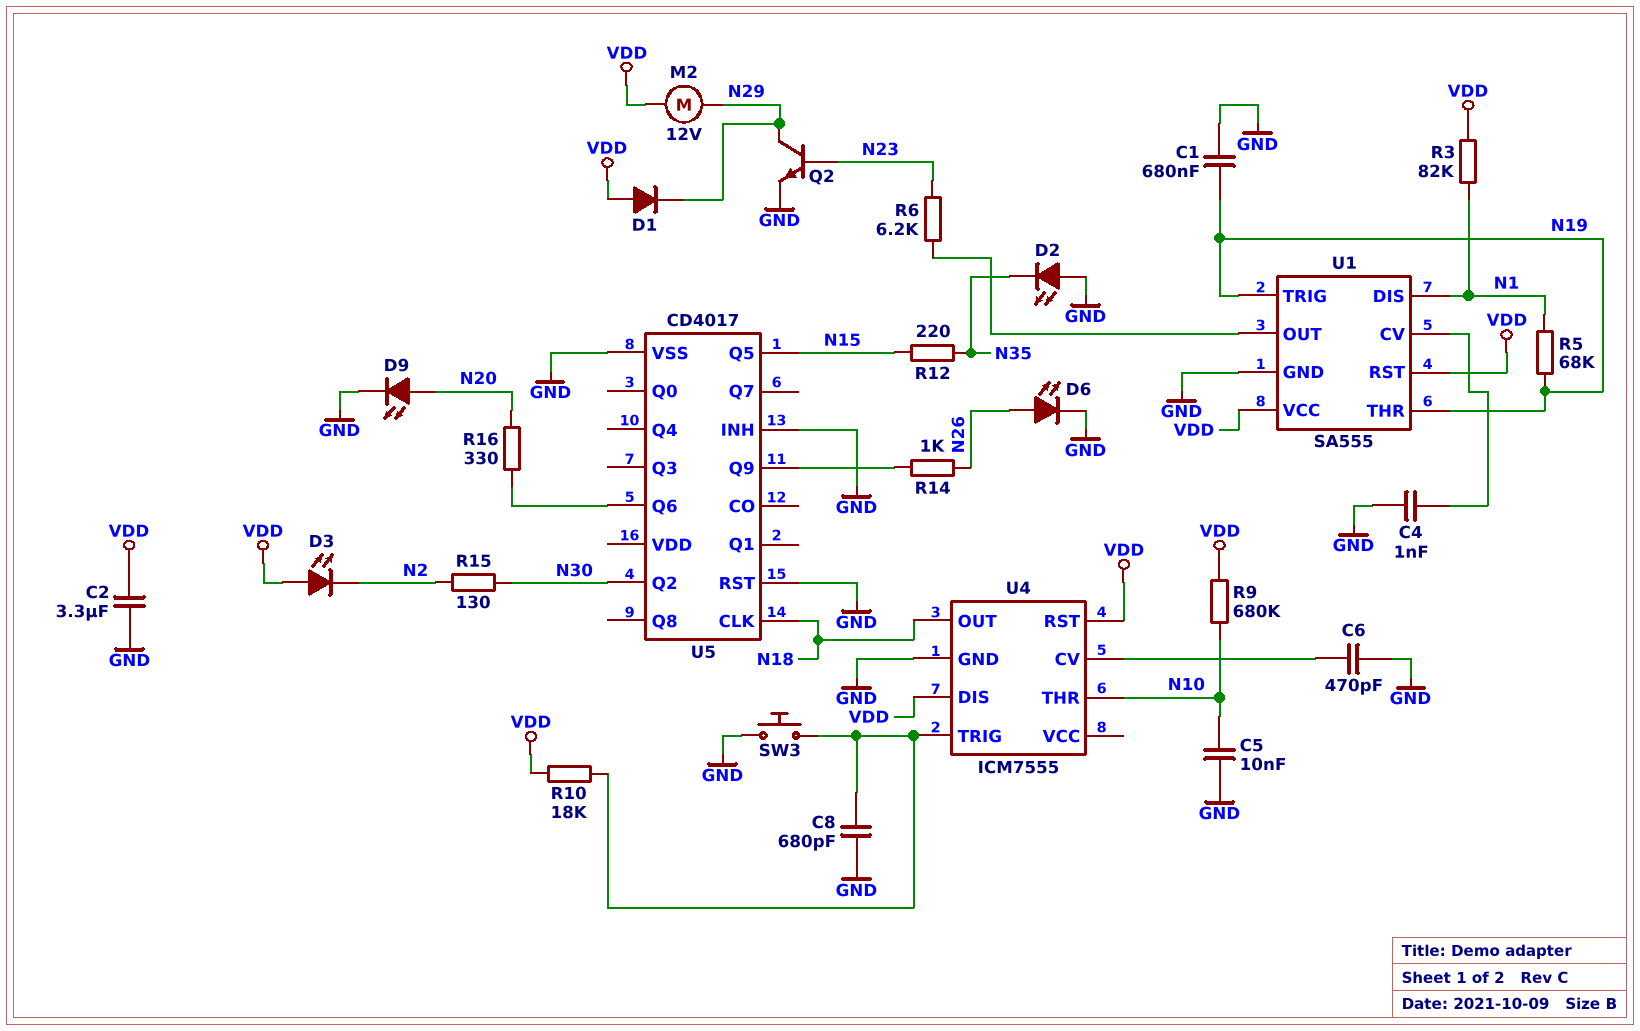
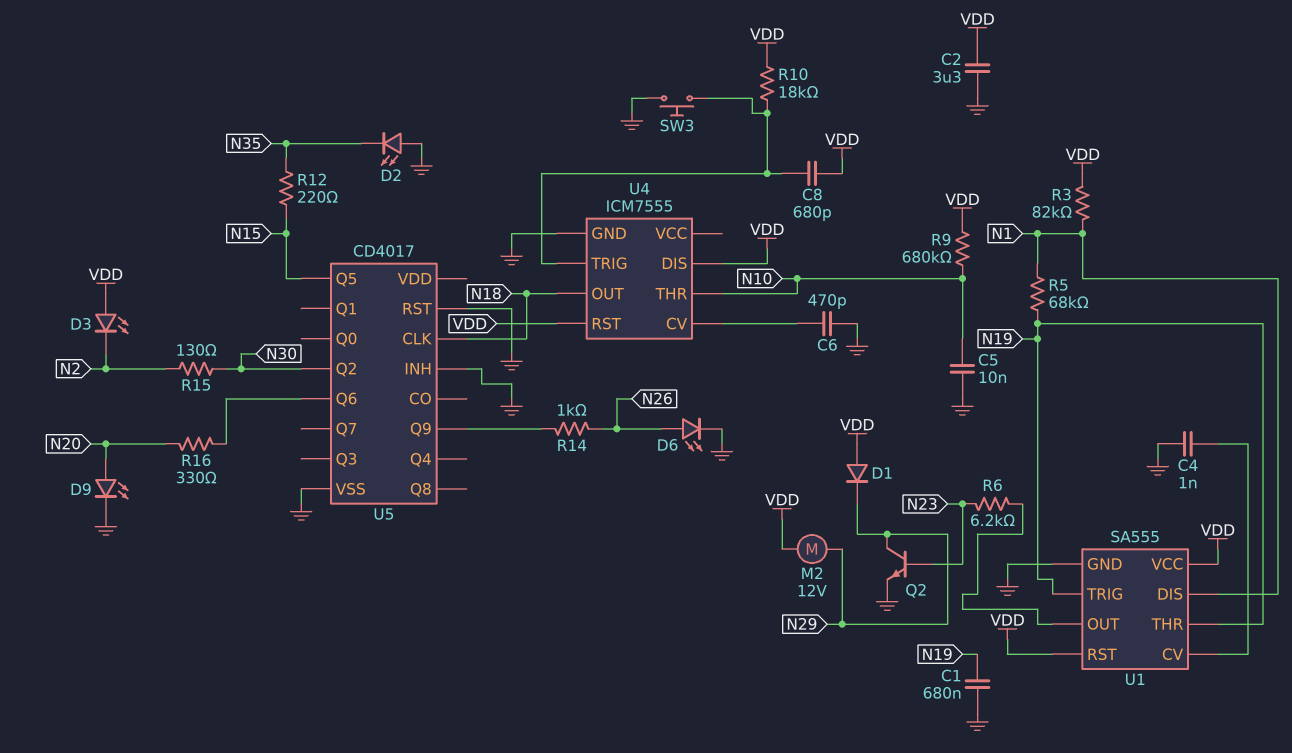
C8: 680pF (GND, U4/TRIG) -> 680pF (U4/TRIG, VDD)

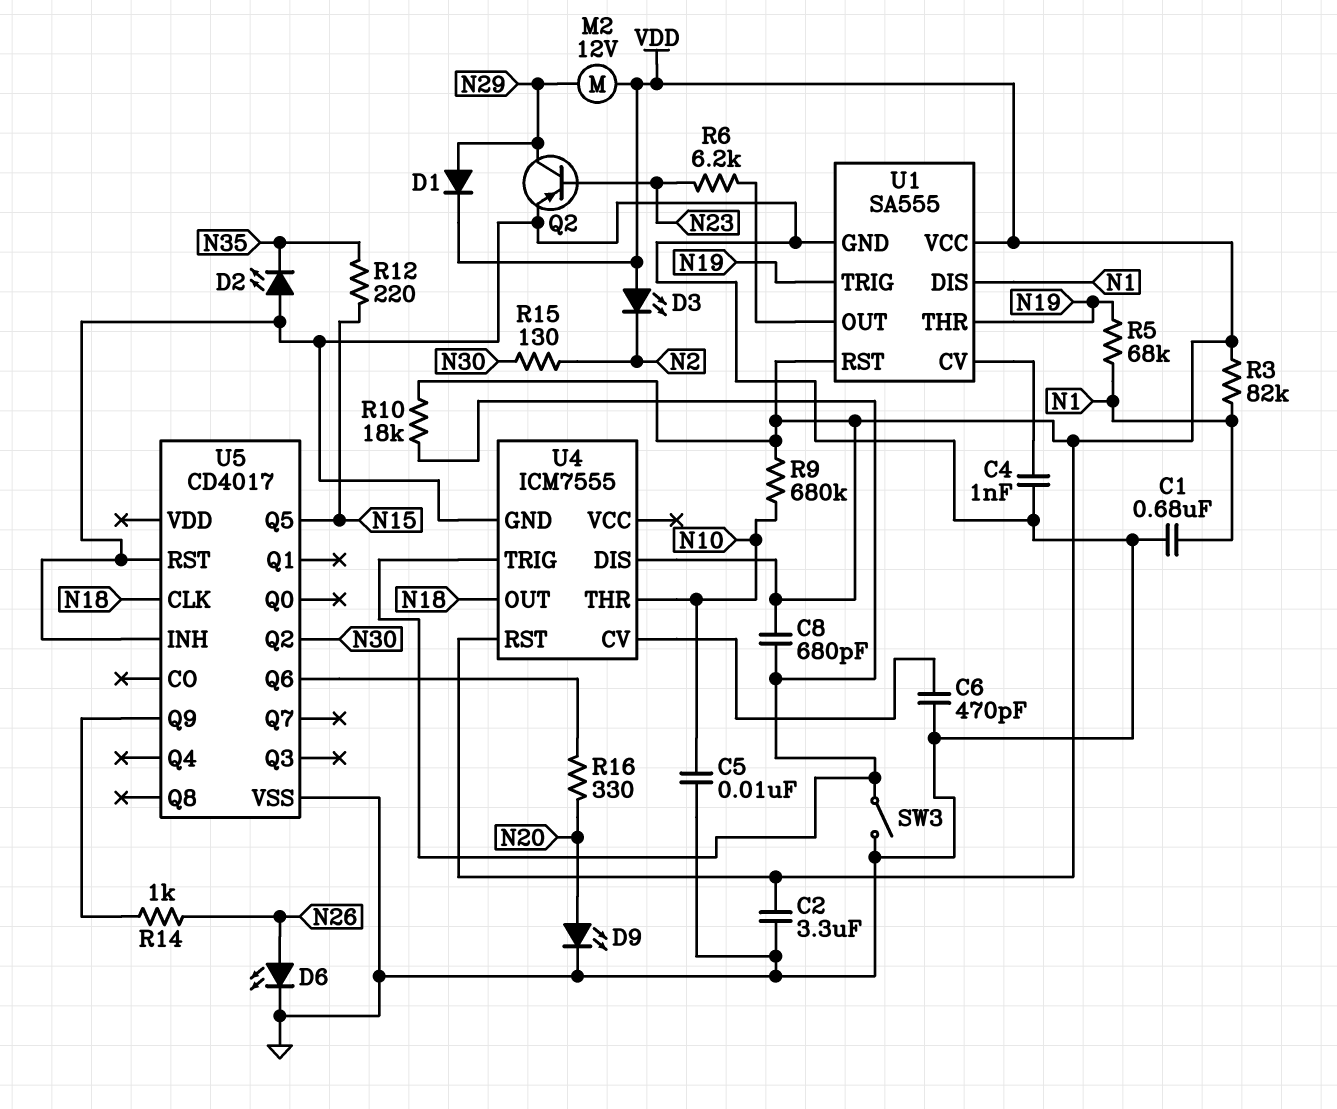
C1: 680nF (GND, N19) -> 680nF (GND, N1)
D1: diode (A VDD, K N29) -> diode (A N29, K VDD)
Q2: NPN (B N23, C N29, E GND) -> PNP (B N23, C N29, E GND)
SW3: button (GND, U4/TRIG) -> switch (GND, U4/TRIG)

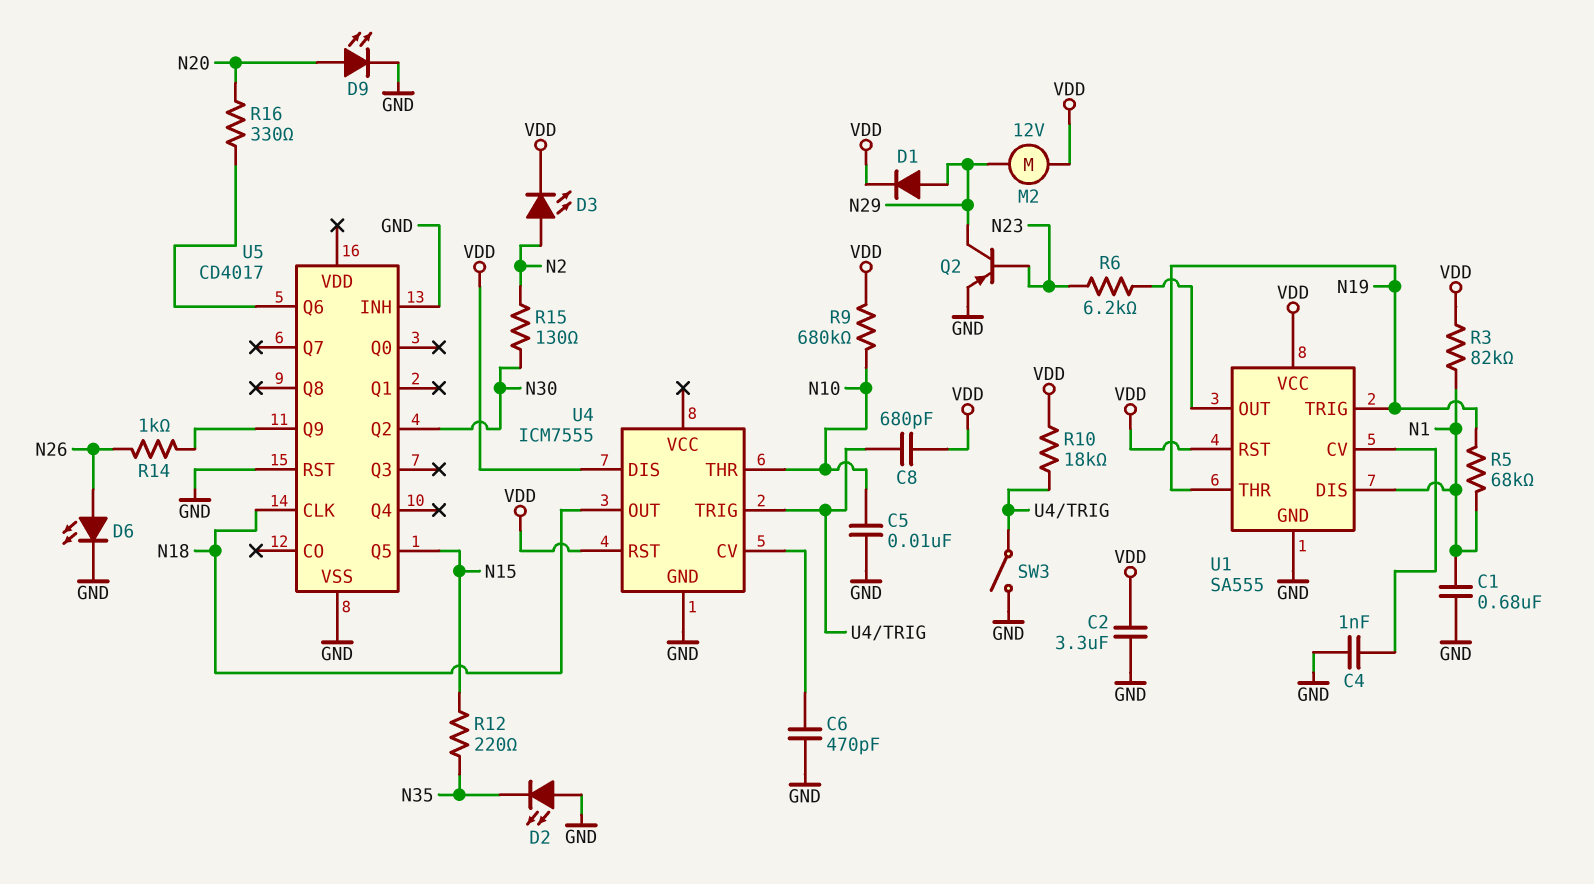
D3: LED (A VDD, K N2) -> LED (A N2, K VDD)

